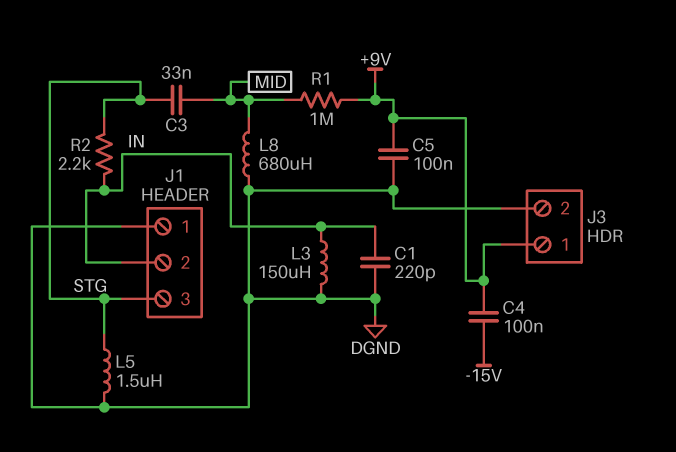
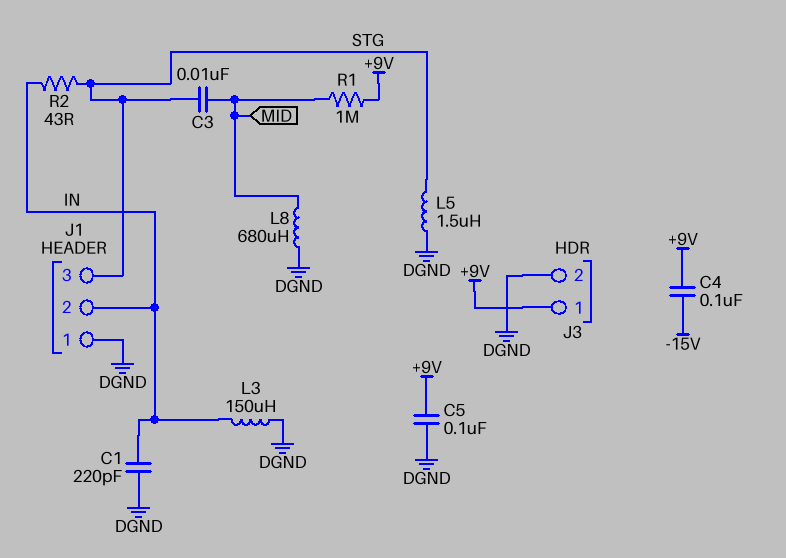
C3: 33nF (MID, STG) -> 10nF (MID, STG)
R2: 2.2k (IN, STG) -> 43 (IN, STG)

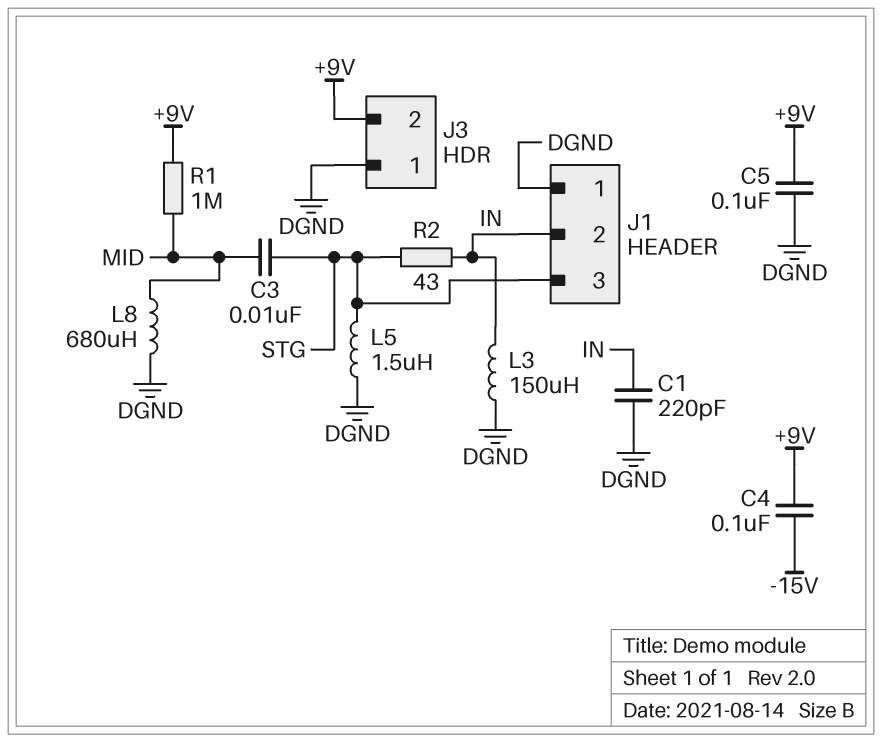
J3 pin 1: +9V -> DGND
J3 pin 2: DGND -> +9V

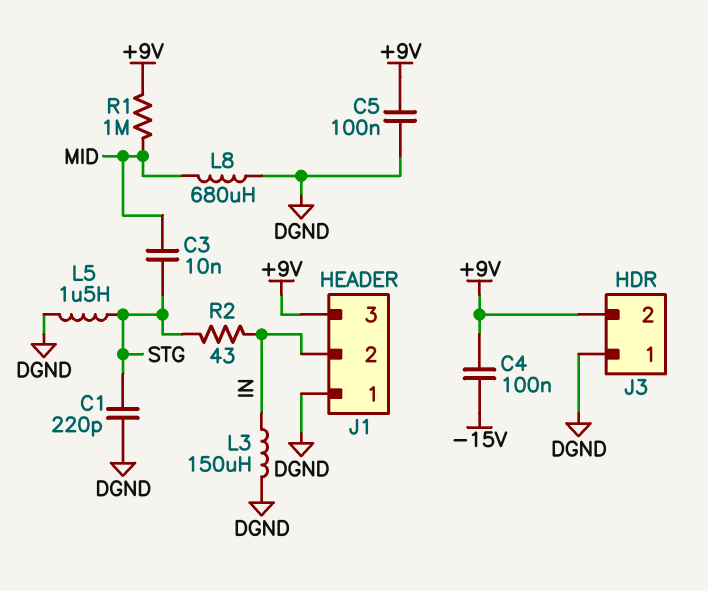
C1: 220pF (DGND, IN) -> 220pF (DGND, STG)
J1 pin 3: STG -> +9V

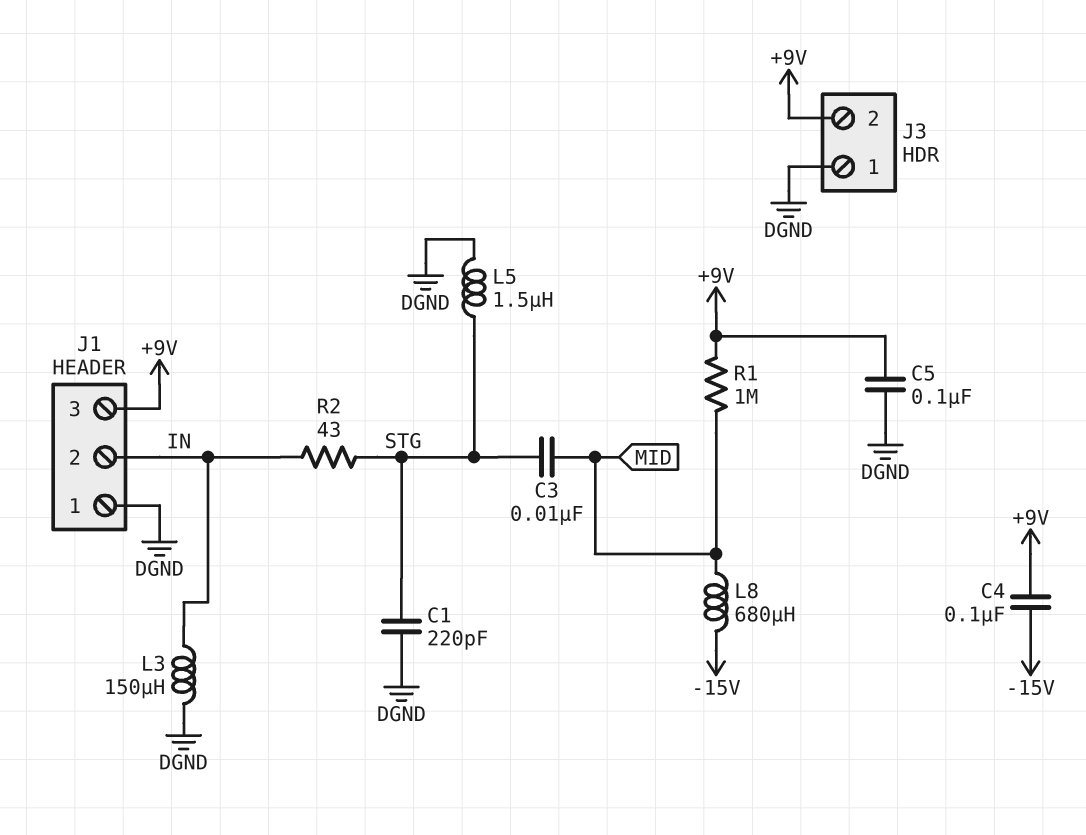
L8: 680uH (DGND, MID) -> 680uH (-15V, MID)

